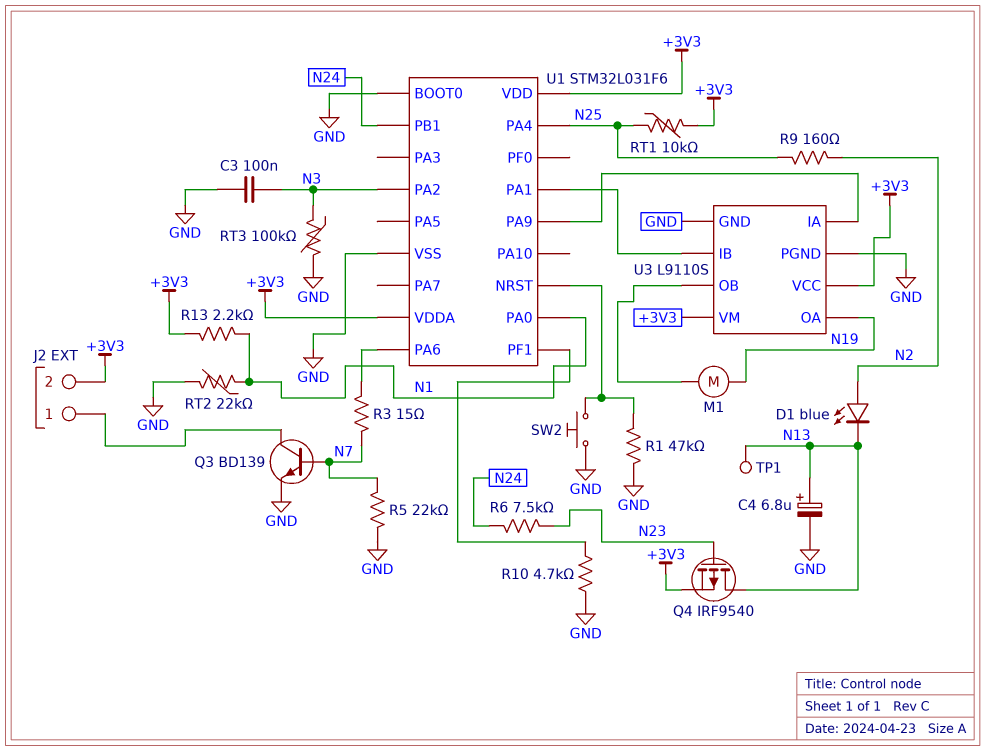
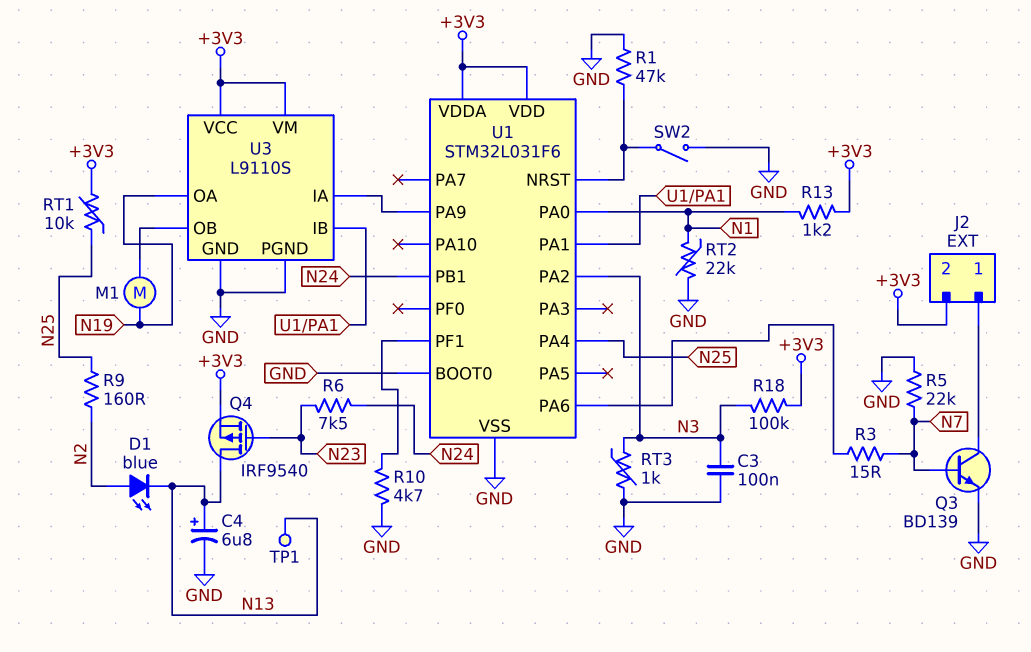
R13: 2.2k (+3V3, N1) -> 1.2k (+3V3, N1)
R18: none -> 100k (+3V3, N3)
RT3: 100k (GND, N3) -> 1k (GND, N3)
SW2: button (GND, U1/NRST) -> switch (GND, U1/NRST)

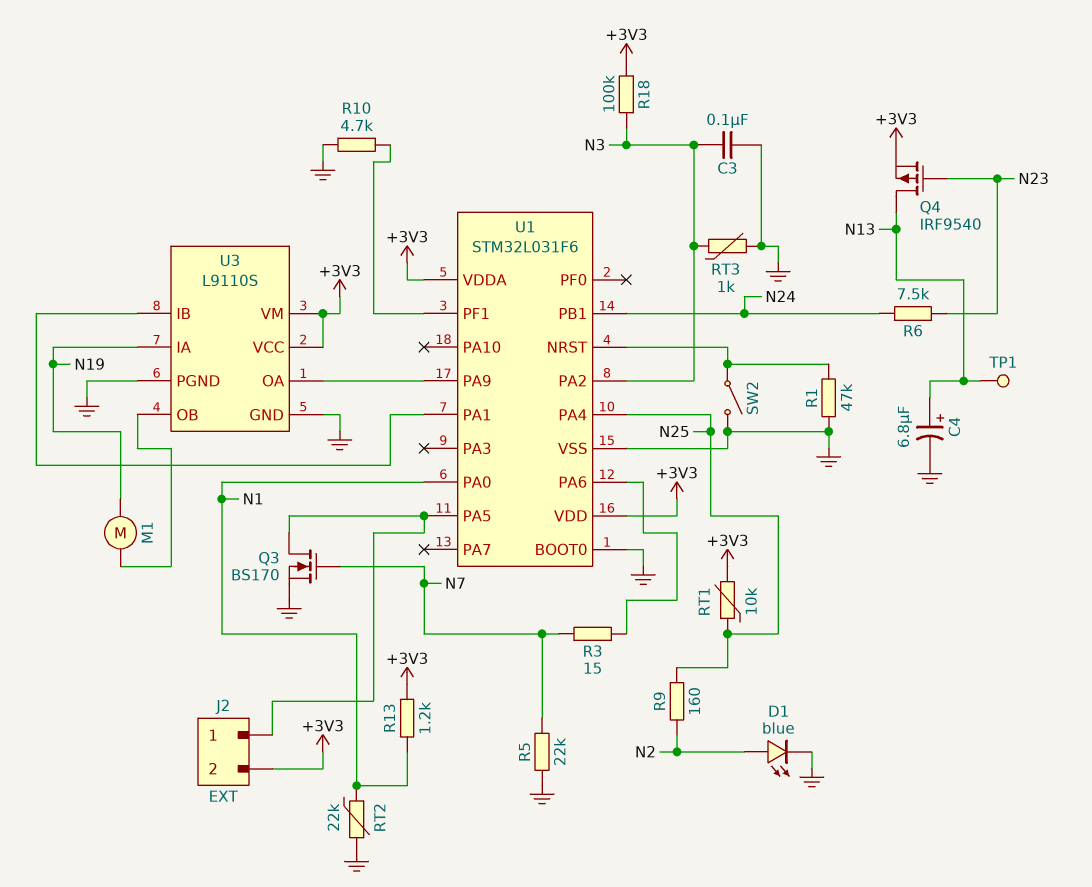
D1: LED blue (A N2, K N13) -> LED blue (A N2, K GND)
Q3: NPN BD139 (B N7, C J2/1, E GND) -> NMOS BS170 (G N7, D J2/1, S GND)
U1 pin PA5: none -> J2/1
U3 pin IA: U1/PA9 -> N19
U3 pin OA: N19 -> U1/PA9

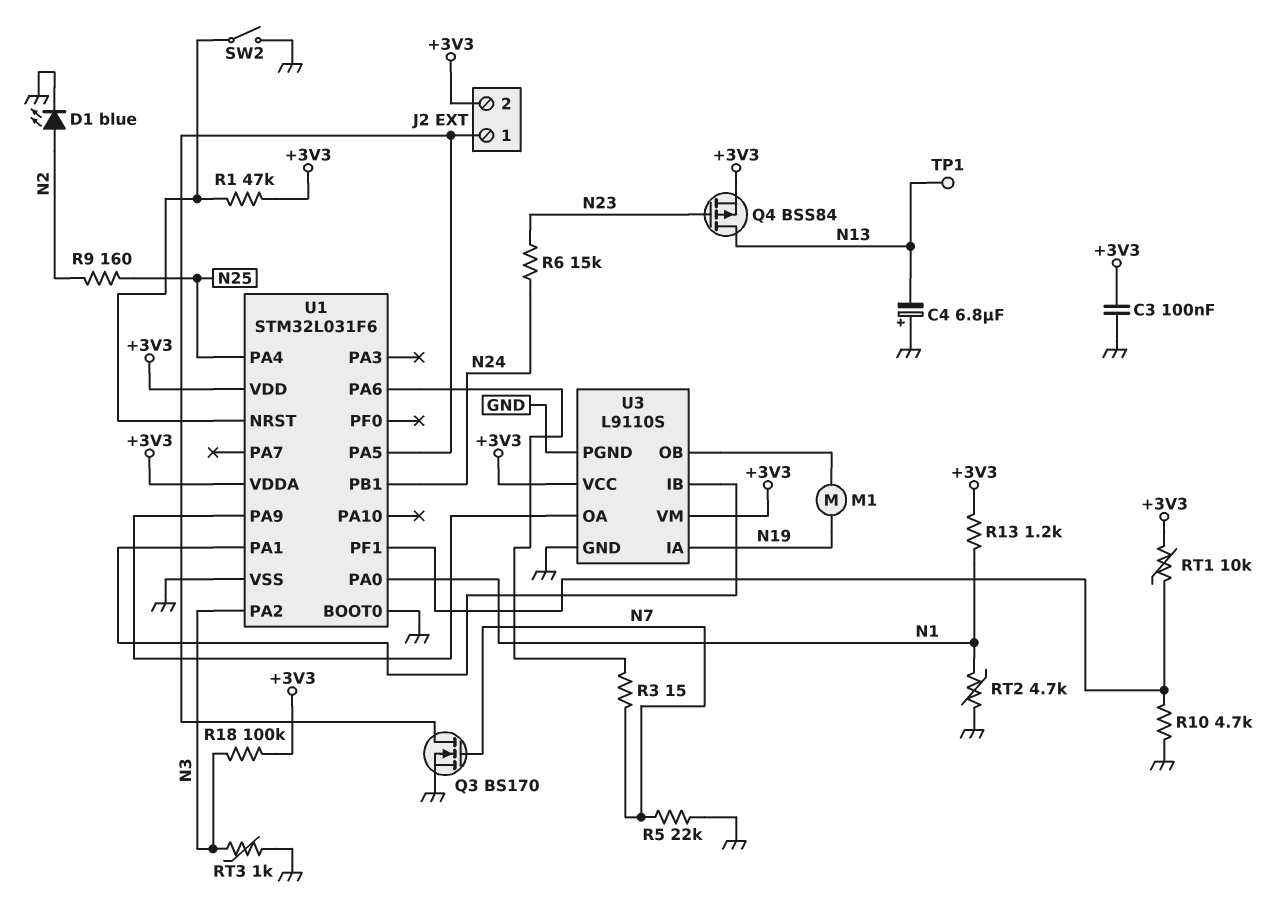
C3: 100nF (GND, N3) -> 100nF (+3V3, GND)
C4: 6.8uF (plus N13, minus GND) -> 6.8uF (plus GND, minus N13)
Q4: PMOS IRF9540 (G N23, D N13, S +3V3) -> PMOS BSS84 (G N23, D N13, S +3V3)
R1: 47k (GND, U1/NRST) -> 47k (+3V3, U1/NRST)
R6: 7.5k (N23, N24) -> 15k (N23, N24)
RT1: 10k (+3V3, N25) -> 10k (+3V3, U1/PF1)
RT2: 22k (GND, N1) -> 4.7k (GND, N1)

